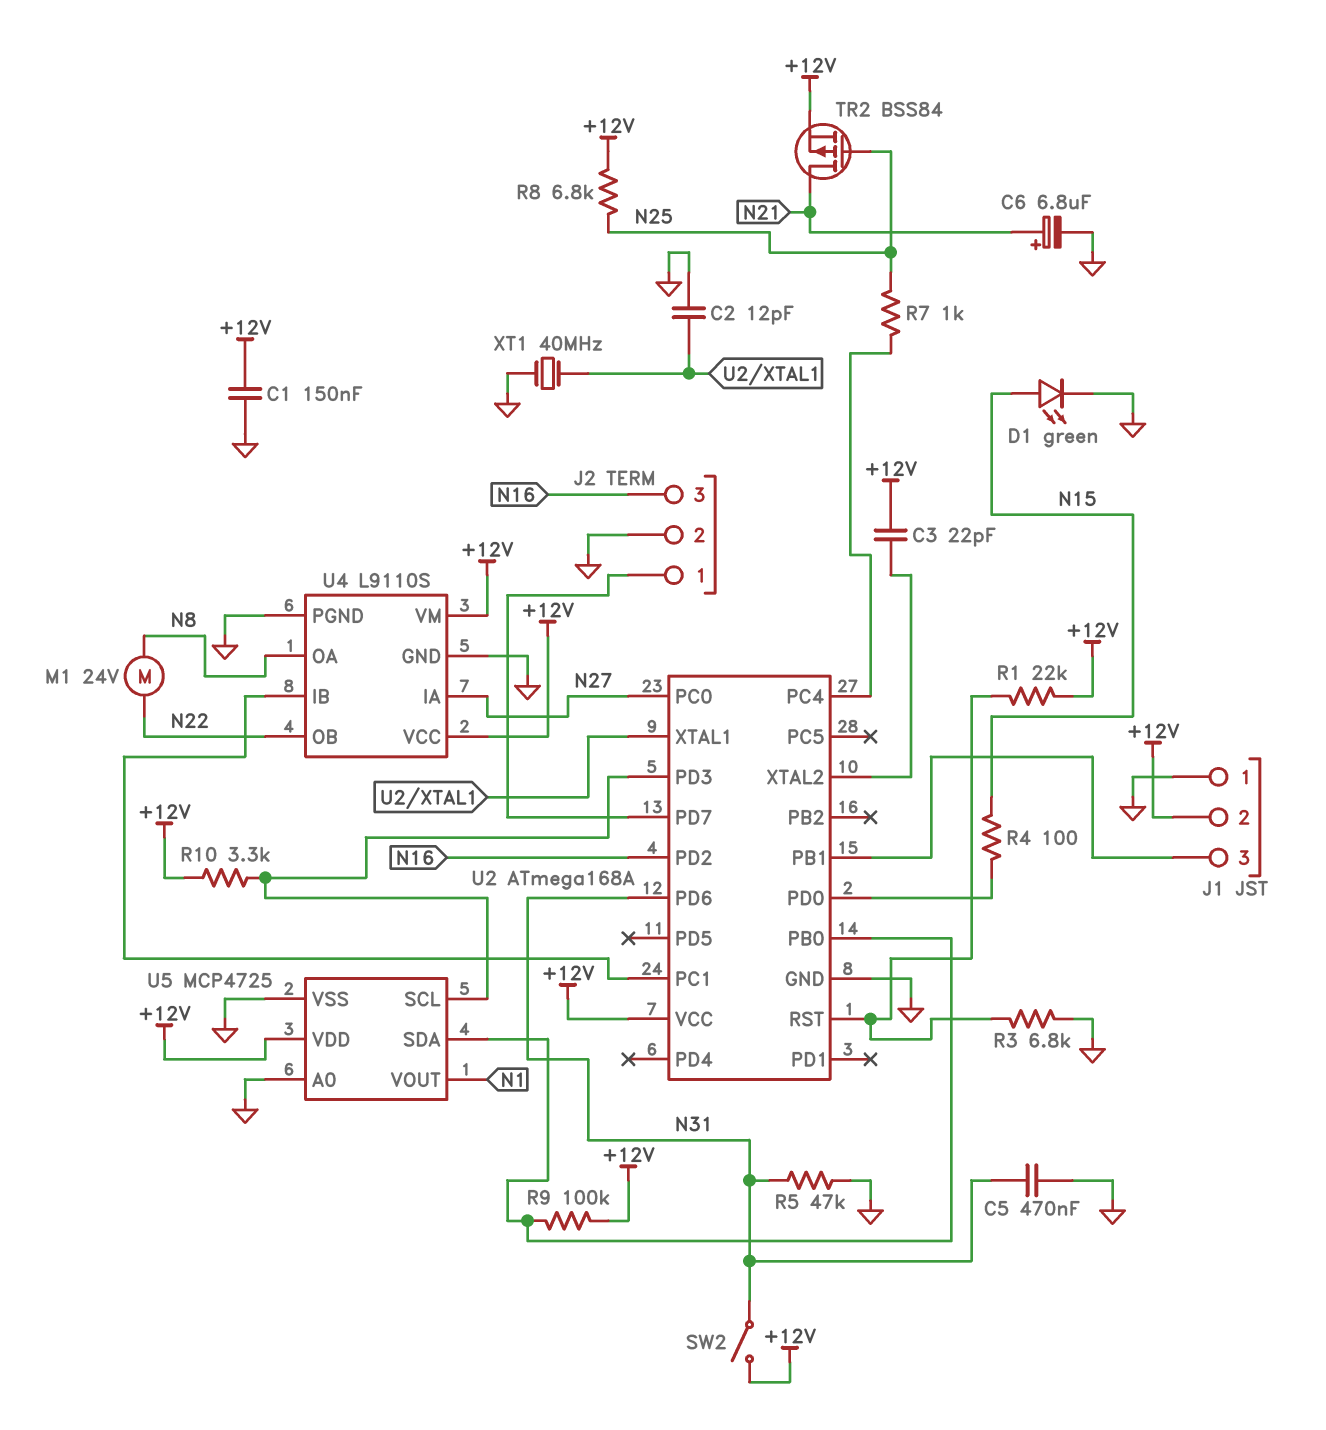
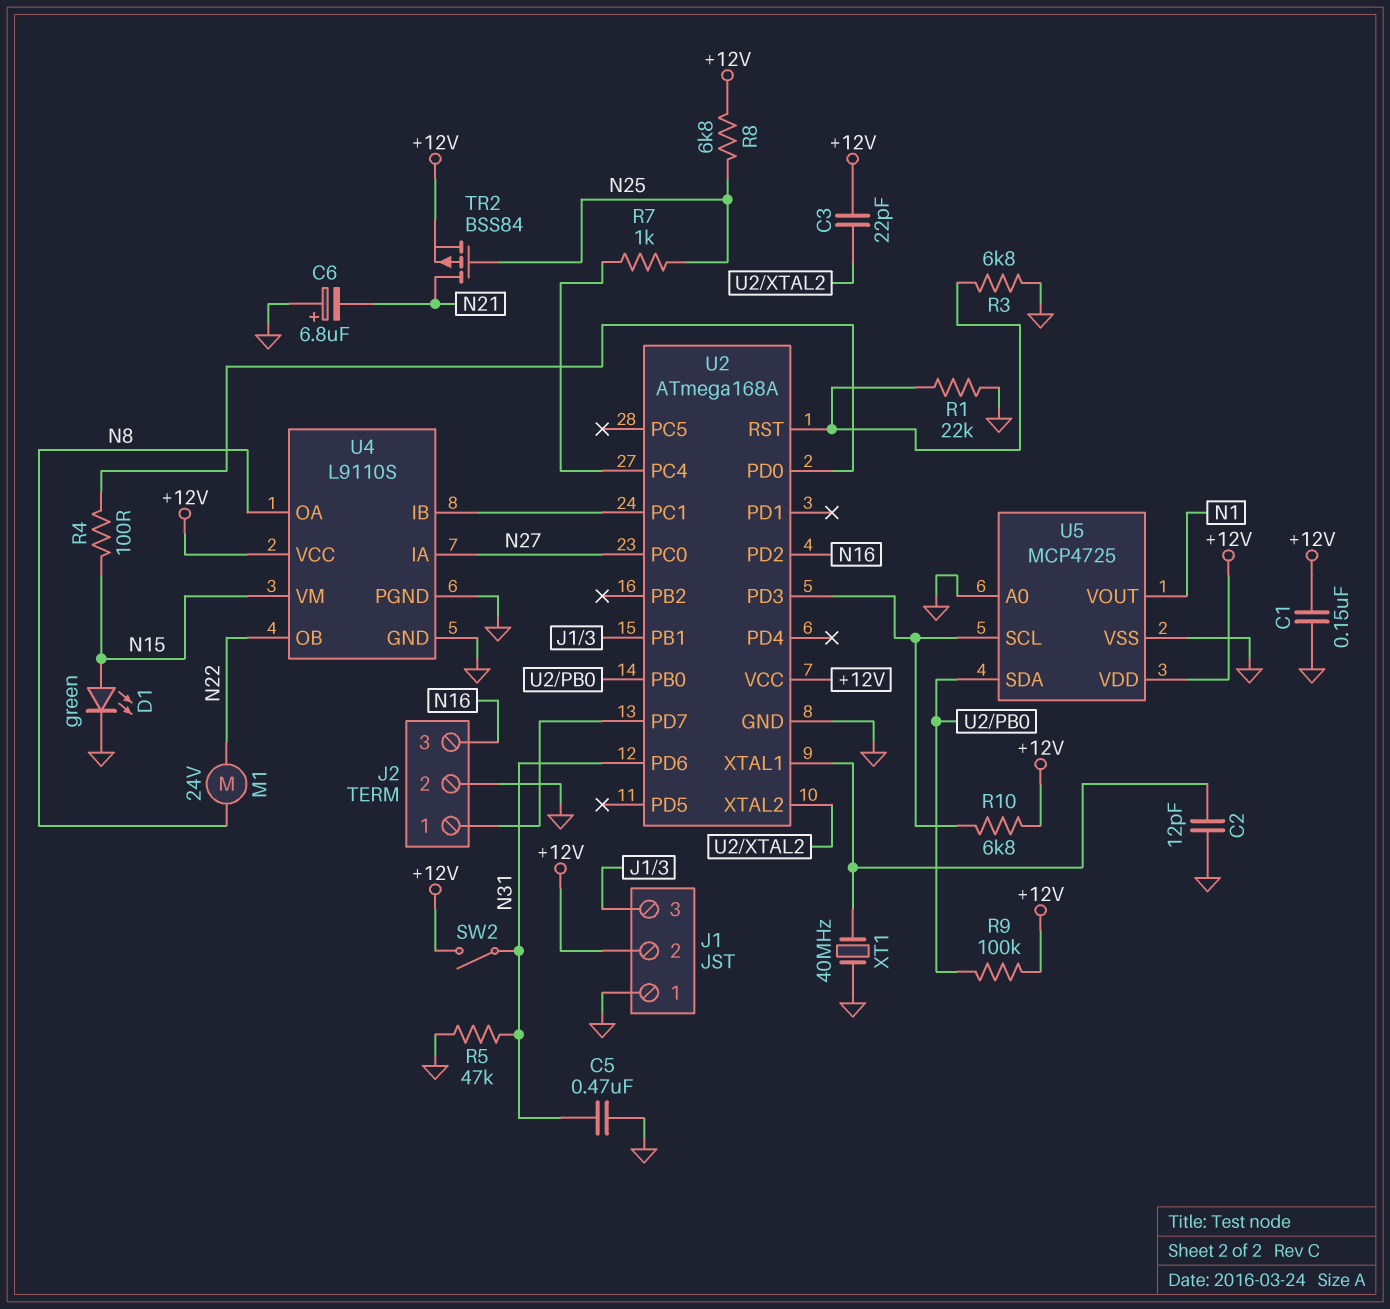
C6: 6.8uF (plus N21, minus GND) -> 6.8uF (plus GND, minus N21)
R1: 22k (+12V, U2/RST) -> 22k (GND, U2/RST)
R10: 3.3k (+12V, U2/PD3) -> 6.8k (+12V, U2/PD3)
U4 pin VM: +12V -> N15

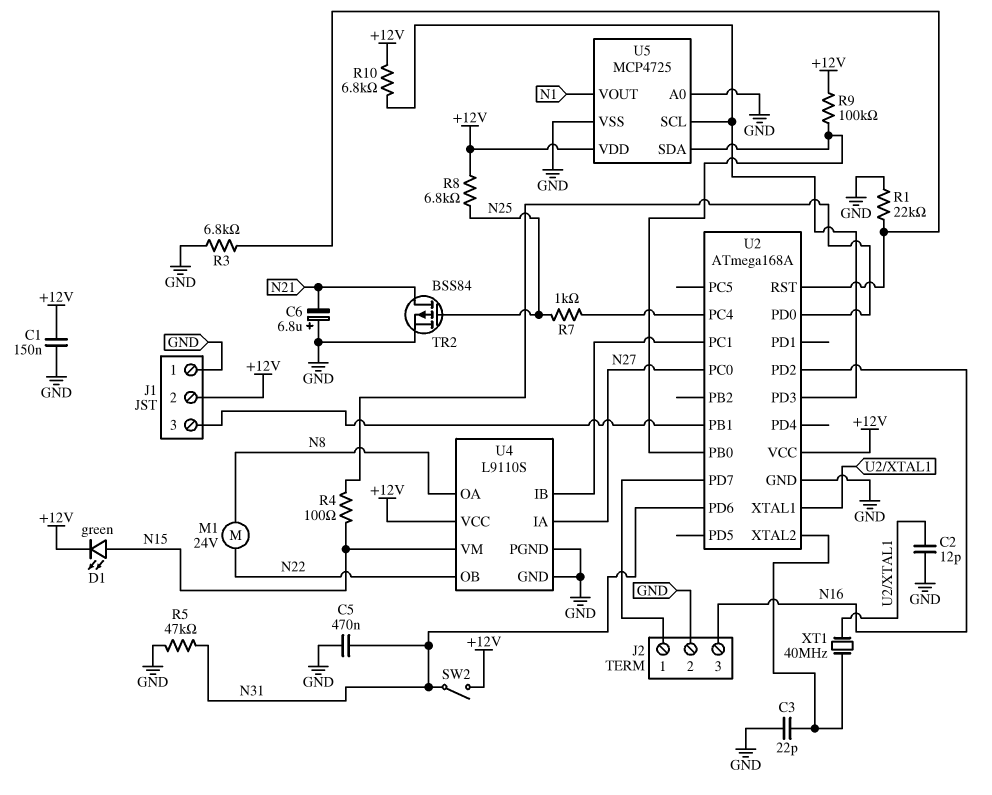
C3: 22pF (+12V, U2/XTAL2) -> 22pF (GND, U2/XTAL2)
D1: LED green (A N15, K GND) -> LED green (A N15, K +12V)
TR2: PMOS BSS84 (G N25, D N21, S +12V) -> PMOS BSS84 (G N25, D N21, S GND)
XT1: 40MHz (GND, U2/XTAL1) -> 40MHz (U2/XTAL1, U2/XTAL2)

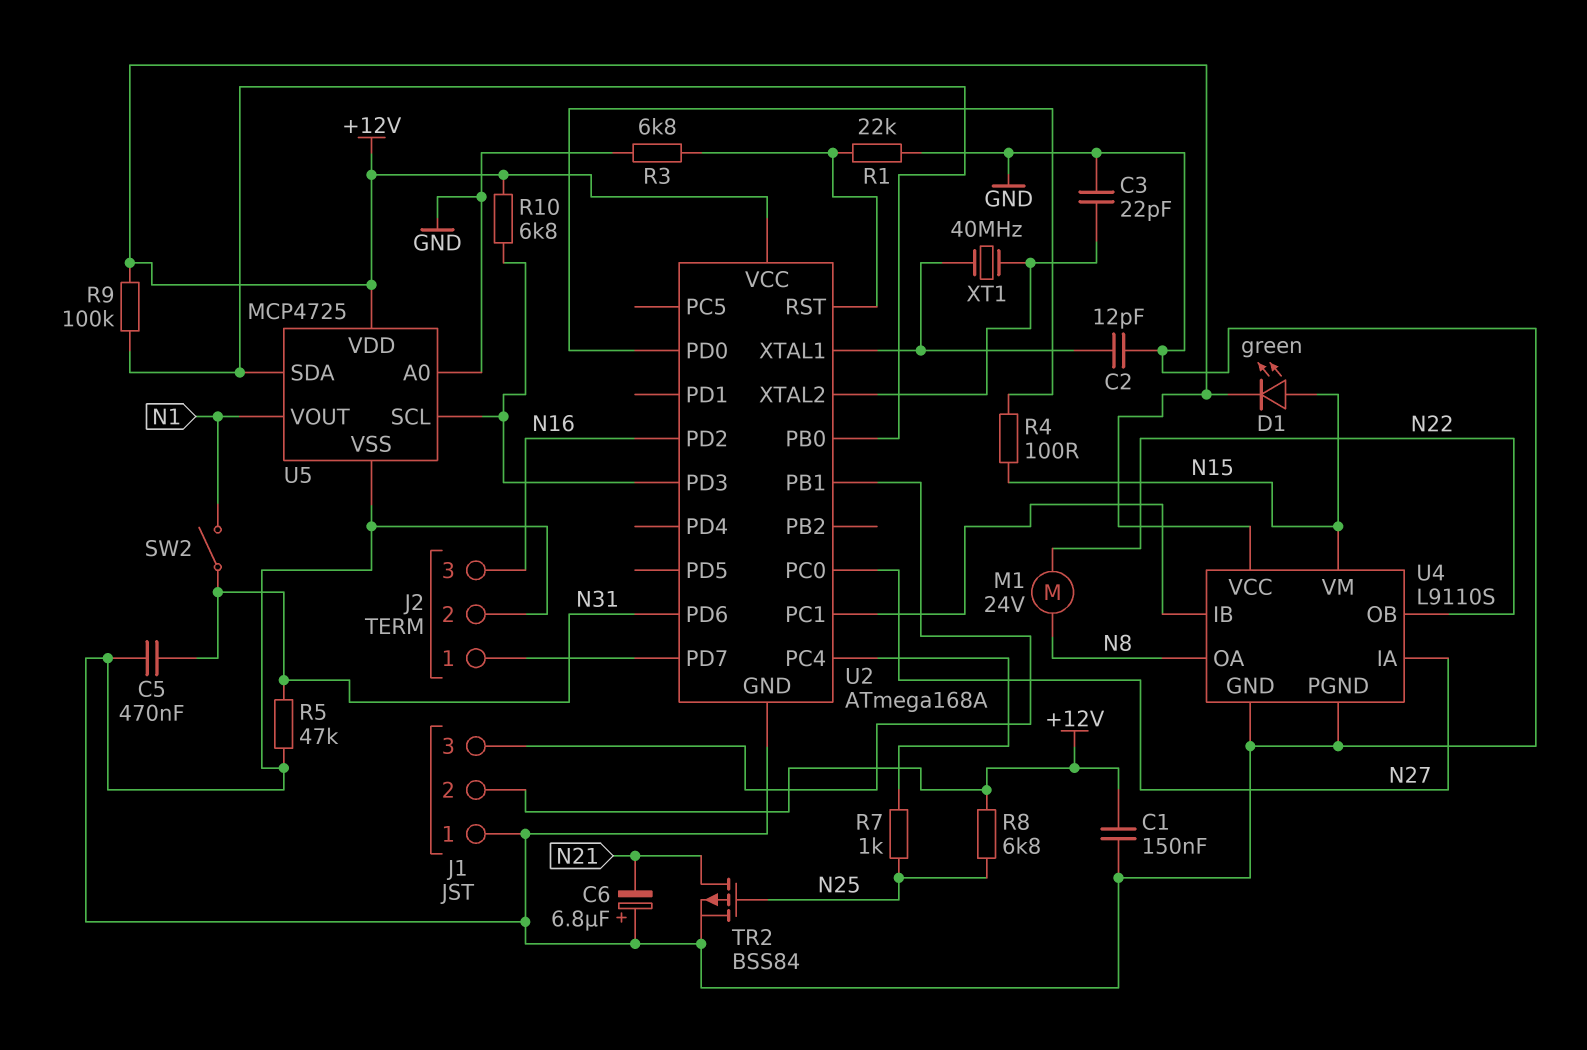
SW2: switch (+12V, N31) -> switch (N1, N31)

